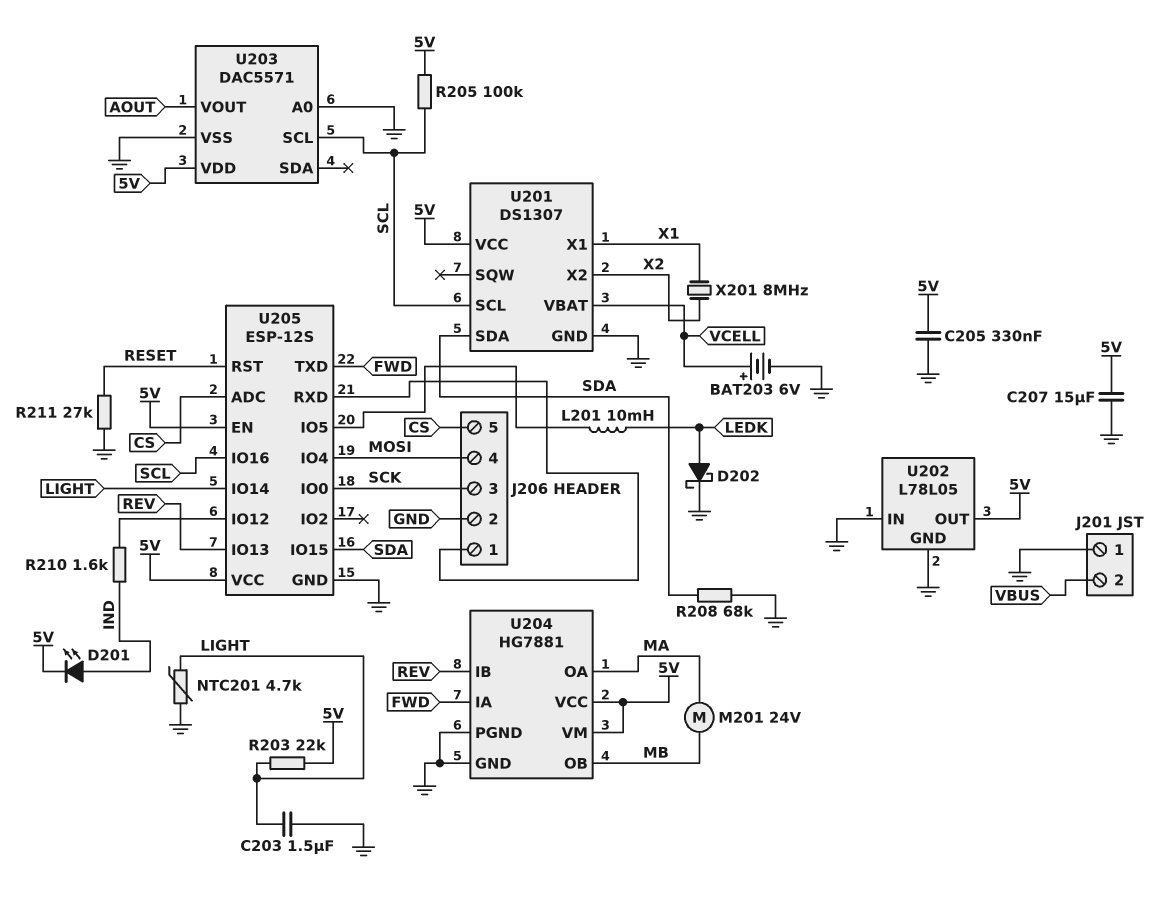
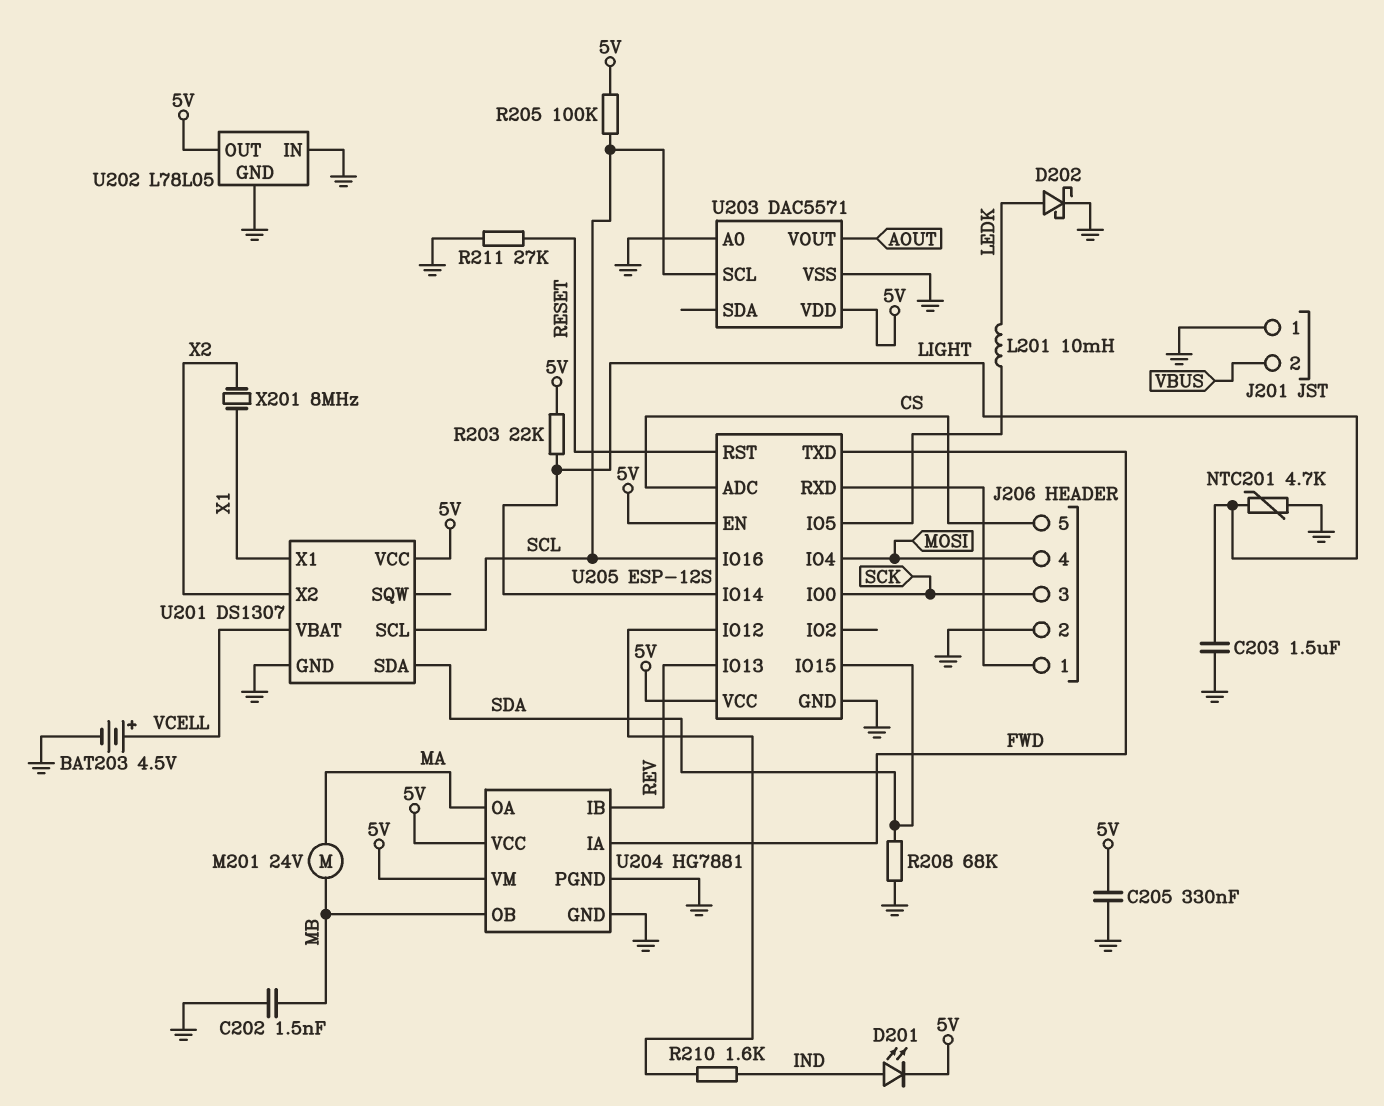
BAT203: 6V (plus VCELL, minus GND) -> 4.5V (plus VCELL, minus GND)
C202: none -> 1.5nF (GND, MB)
C207: 15uF (5V, GND) -> none

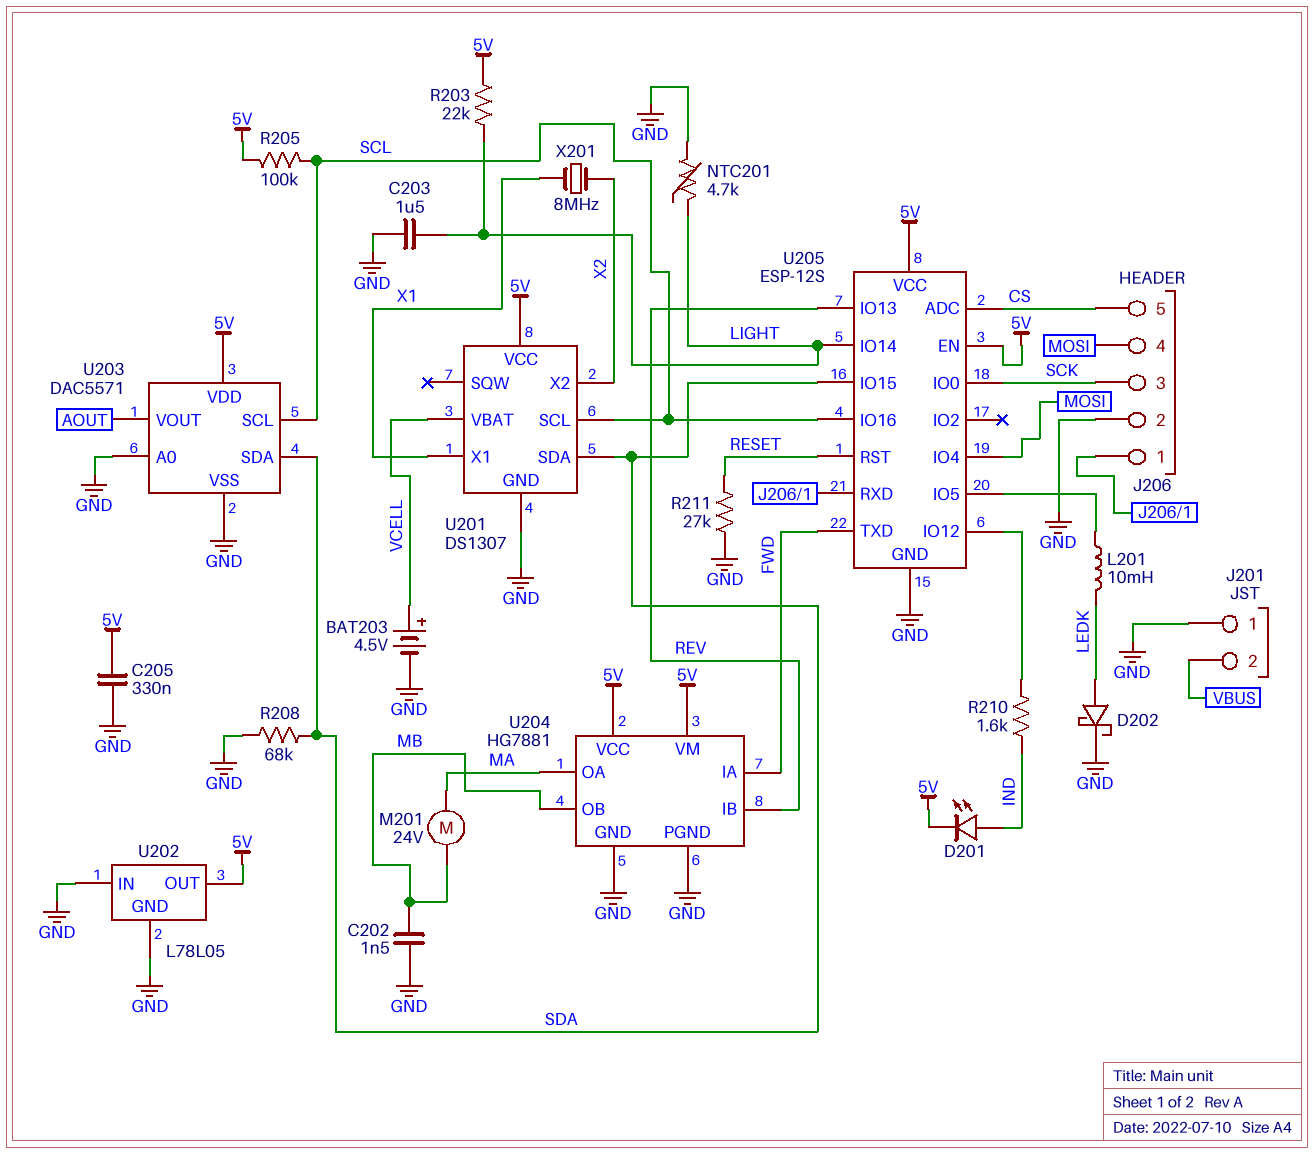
U203 pin SDA: none -> SDA

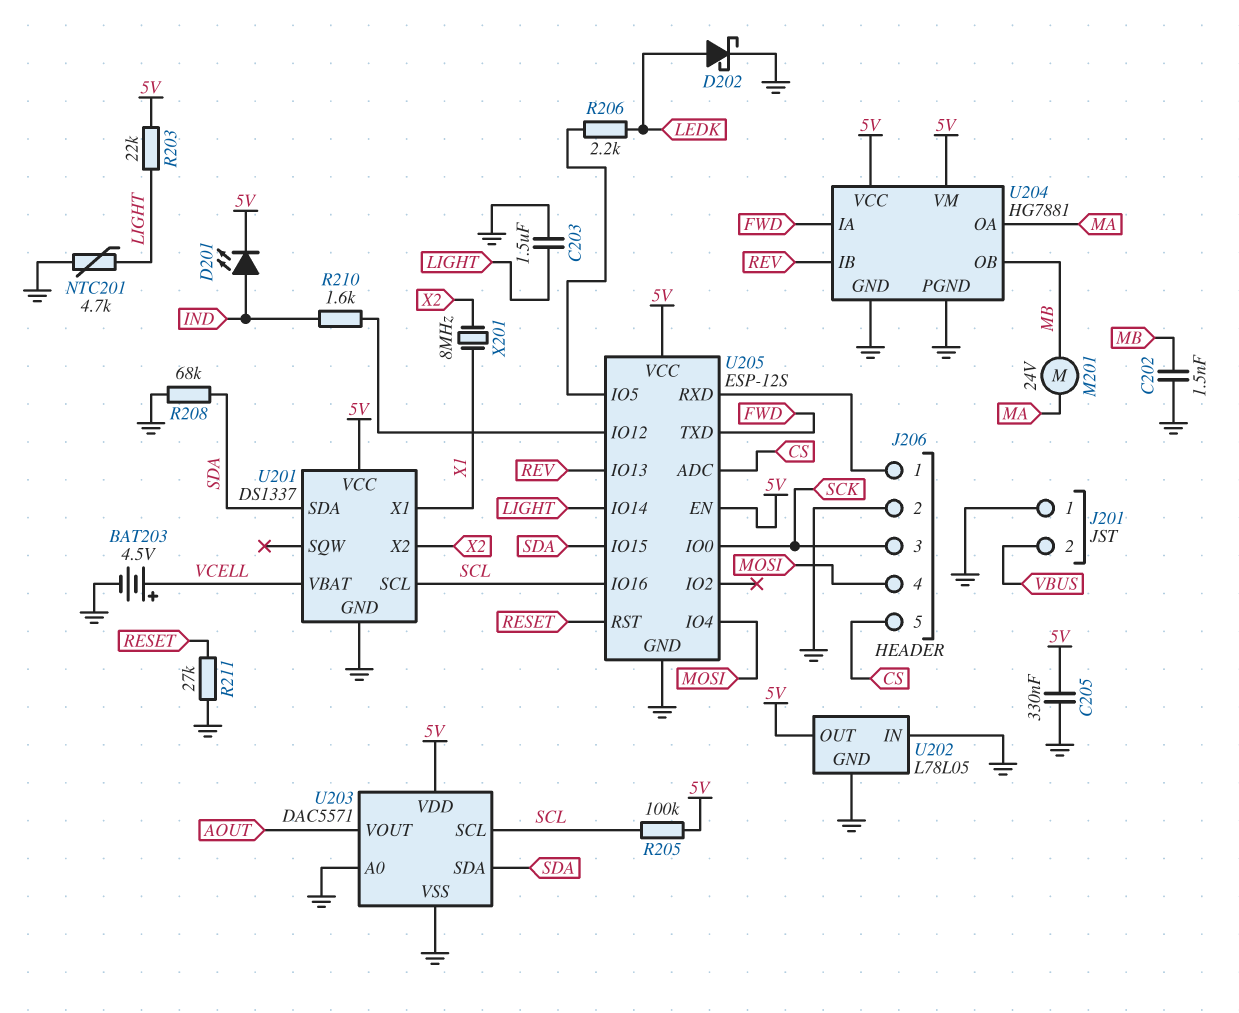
L201: 10mH (LEDK, U205/IO5) -> none
R206: none -> 2.2k (LEDK, U205/IO5)
U201: DS1307 -> DS1337

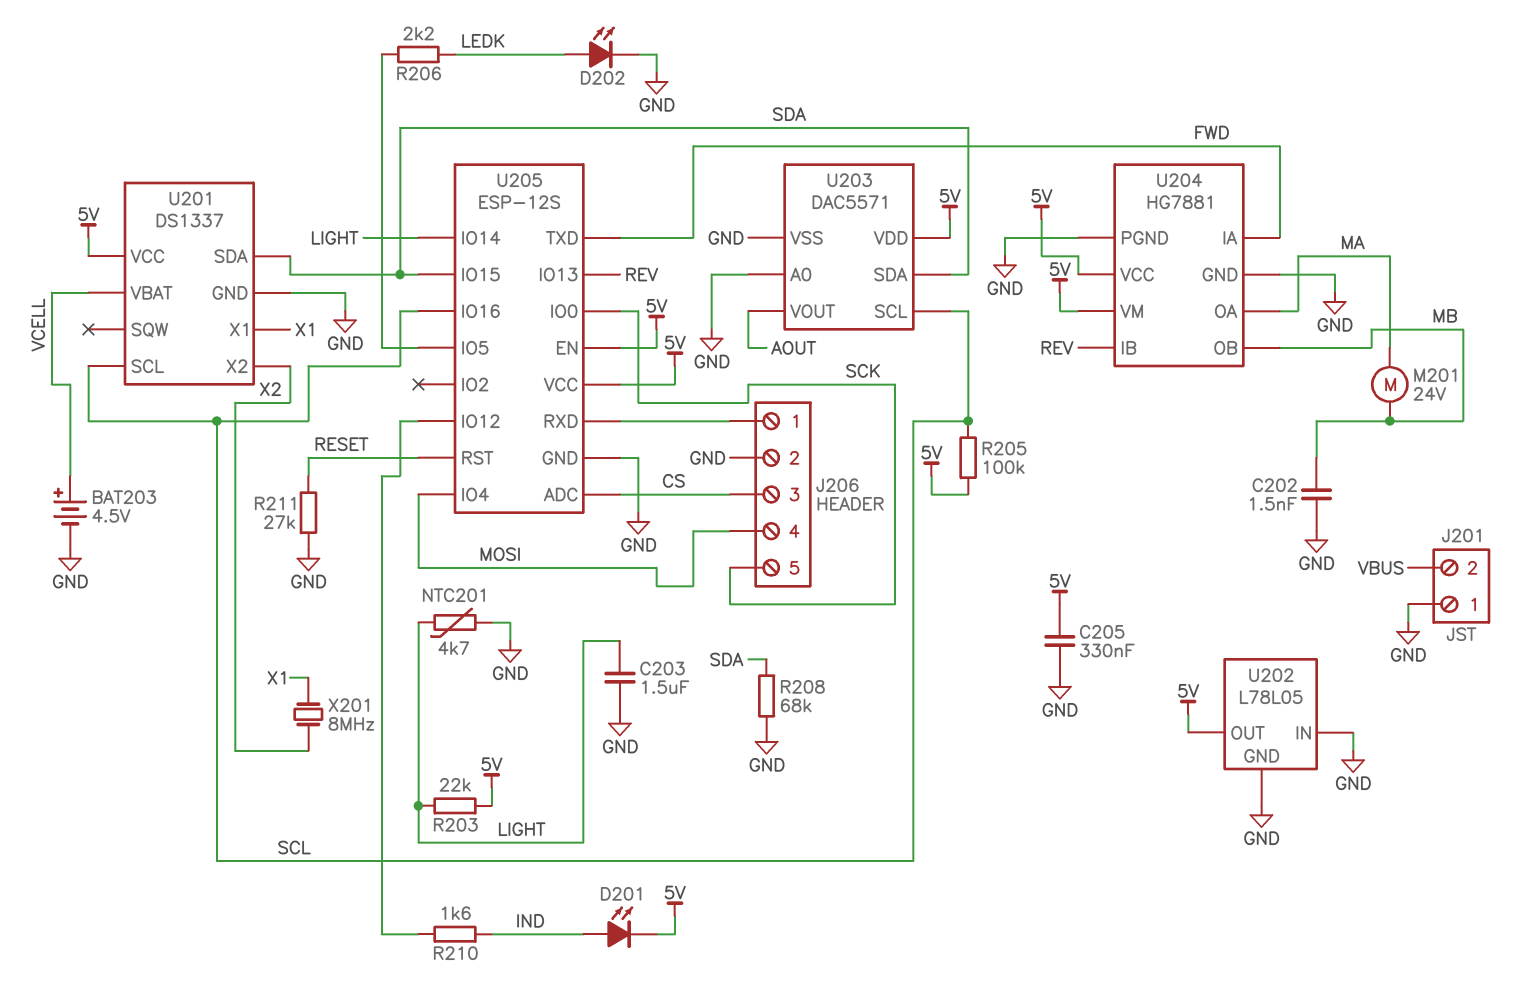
D202: schottky (A LEDK, K GND) -> LED (A LEDK, K GND)
J206 pin 3: SCK -> CS
J206 pin 5: CS -> SCK

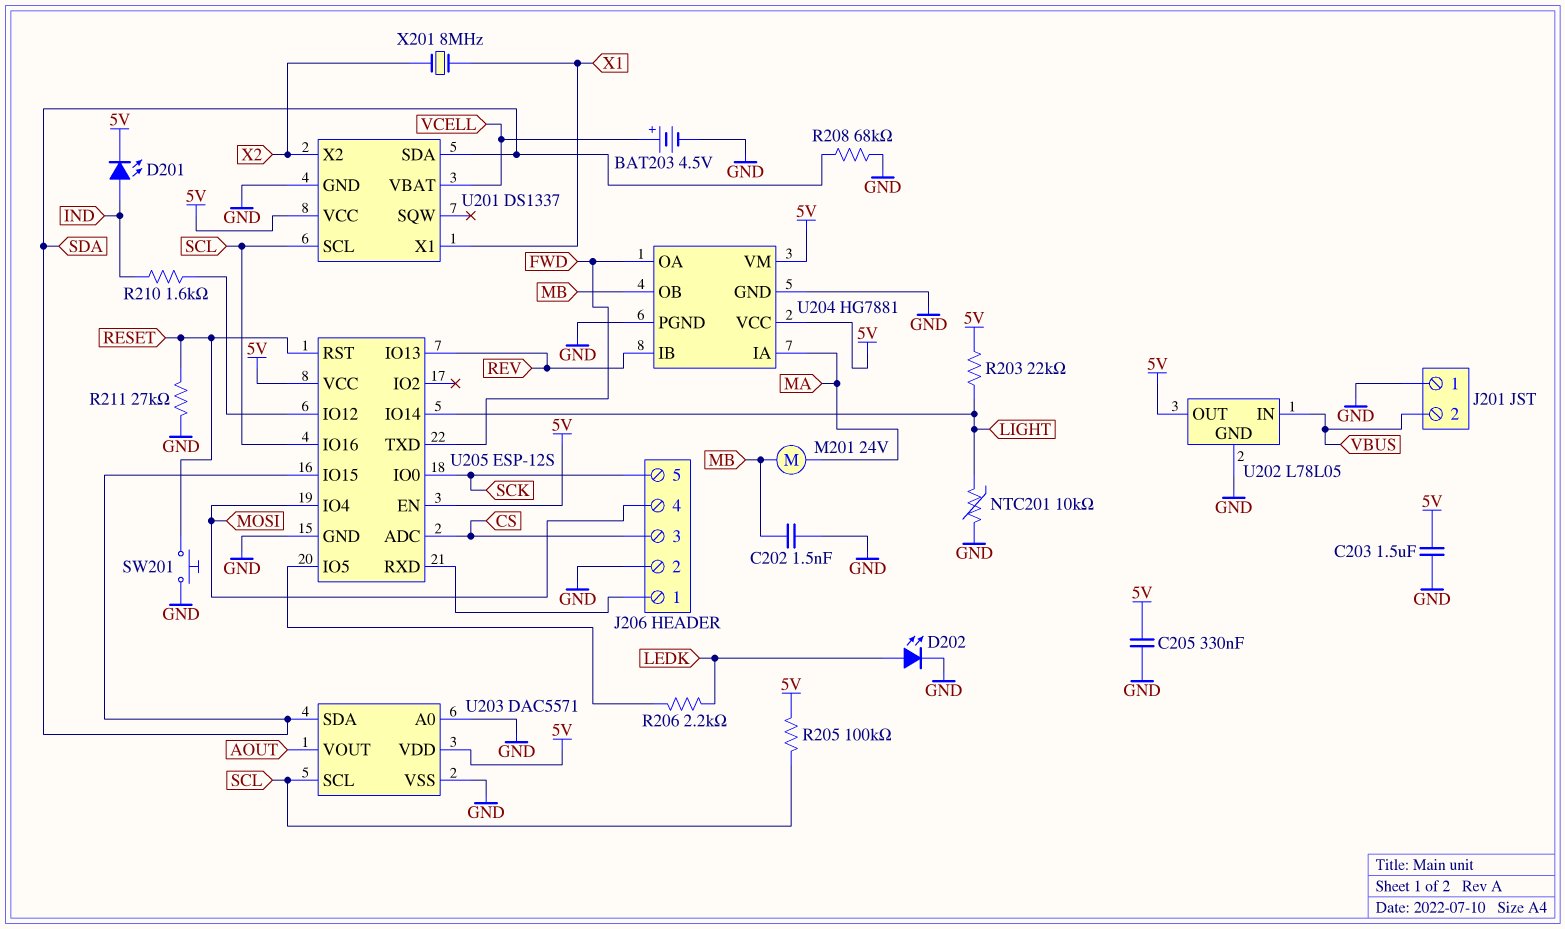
C203: 1.5uF (GND, LIGHT) -> 1.5uF (5V, GND)
NTC201: 4.7k (GND, LIGHT) -> 10k (GND, LIGHT)
SW201: none -> button (GND, RESET)
U202 pin IN: GND -> VBUS
U204 pin IA: FWD -> MA
U204 pin OA: MA -> FWD

